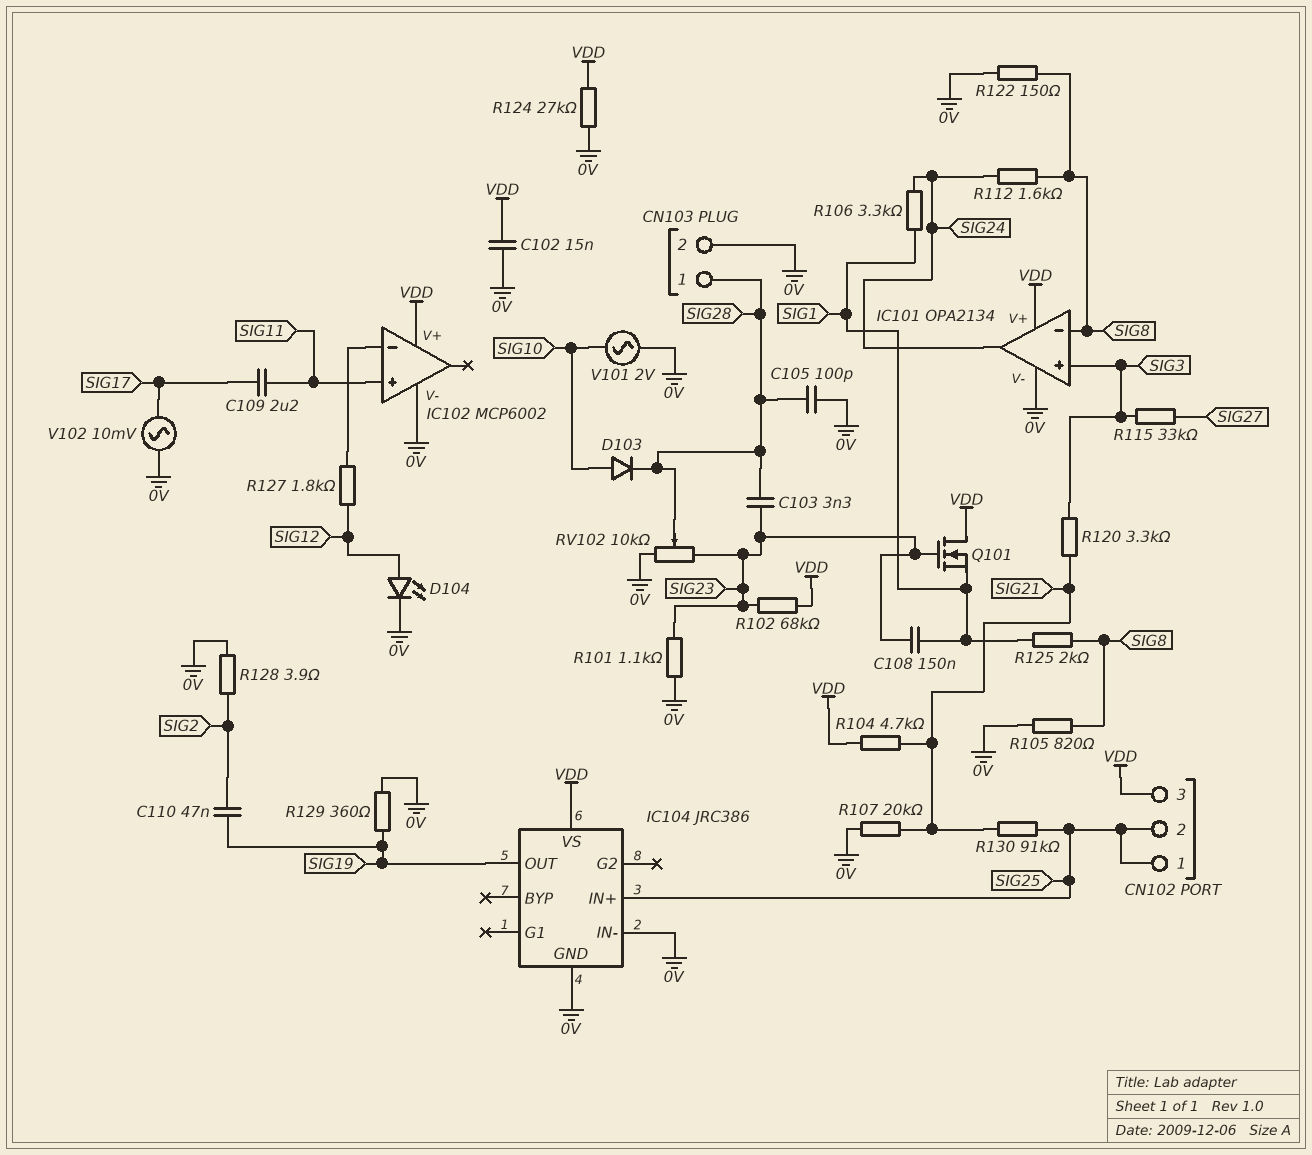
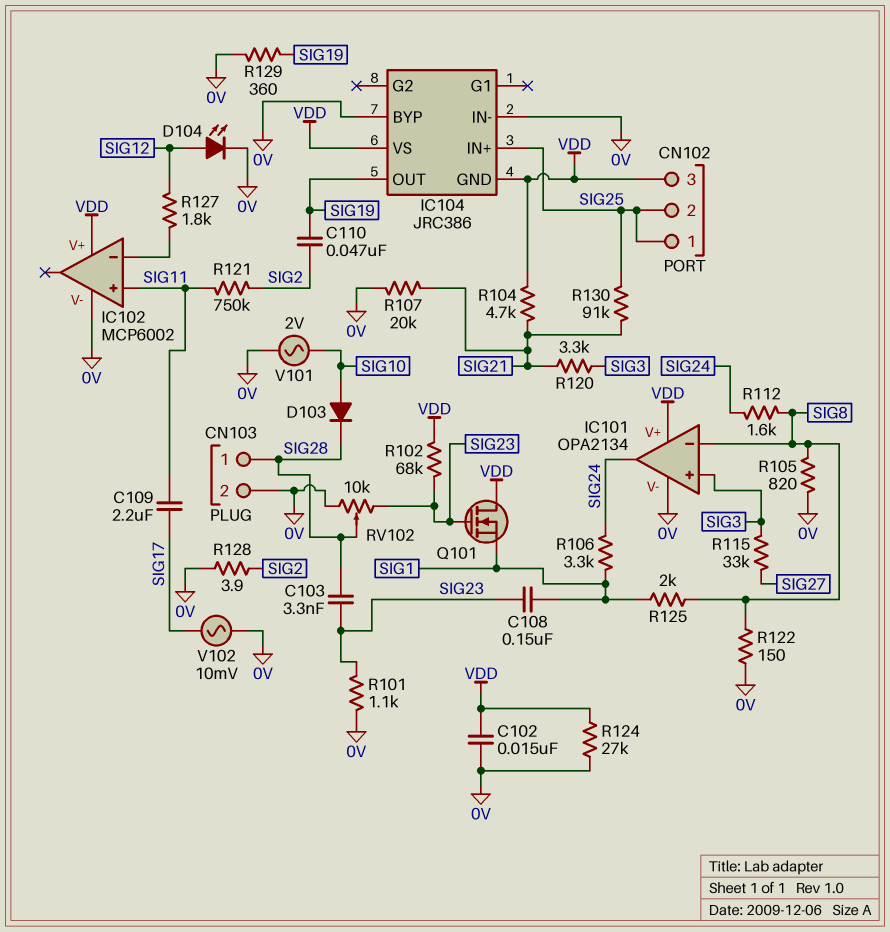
C105: 100pF (0V, SIG28) -> none
IC104 pin BYP: none -> 0V
IC104 pin GND: 0V -> VDD
R121: none -> 750k (SIG2, SIG11)

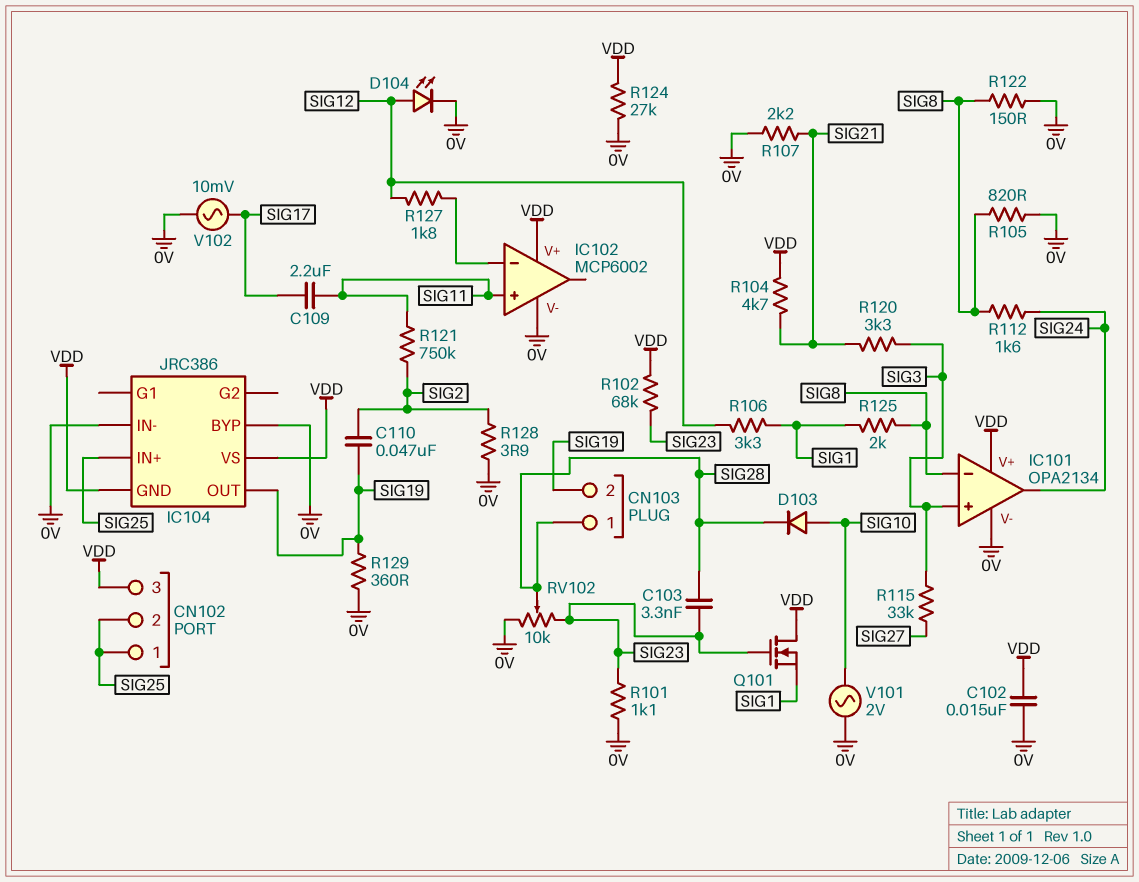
C108: 150nF (SIG1, SIG23) -> none
CN103 pin 2: 0V -> SIG19
R106: 3.3k (SIG1, SIG24) -> 3.3k (SIG1, SIG12)
R107: 20k (0V, SIG21) -> 2.2k (0V, SIG21)
R130: 91k (SIG21, SIG25) -> none

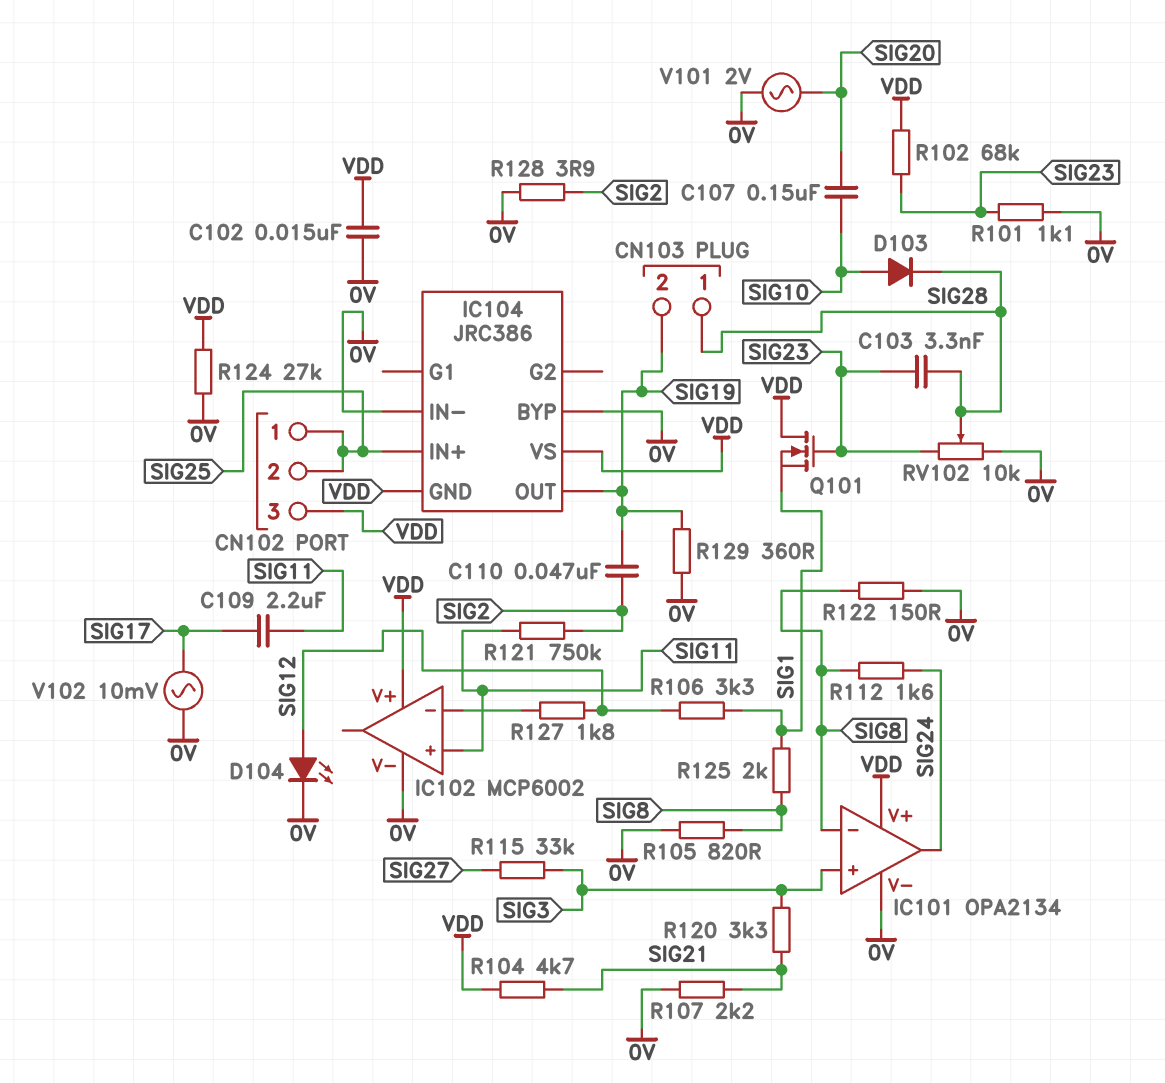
C107: none -> 150nF (SIG10, SIG20)
V101: AC 2V (0V, SIG10) -> AC 2V (0V, SIG20)

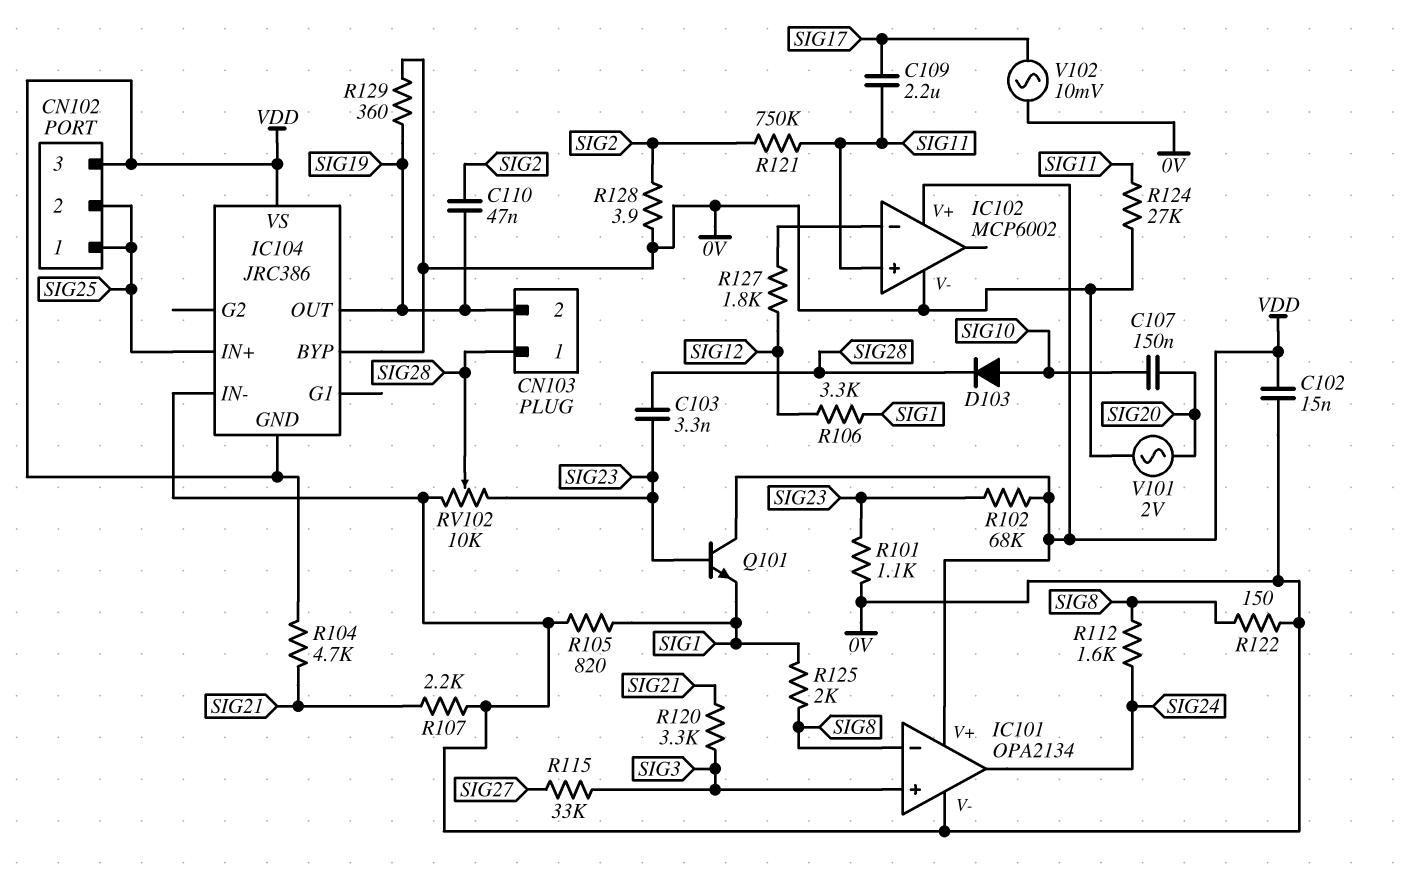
D104: LED (A SIG12, K 0V) -> none
Q101: NMOS (G SIG23, D VDD, S SIG1) -> NPN (B SIG23, C VDD, E SIG1)
R105: 820 (0V, SIG8) -> 820 (0V, SIG1)
R124: 27k (0V, VDD) -> 27k (0V, SIG11)

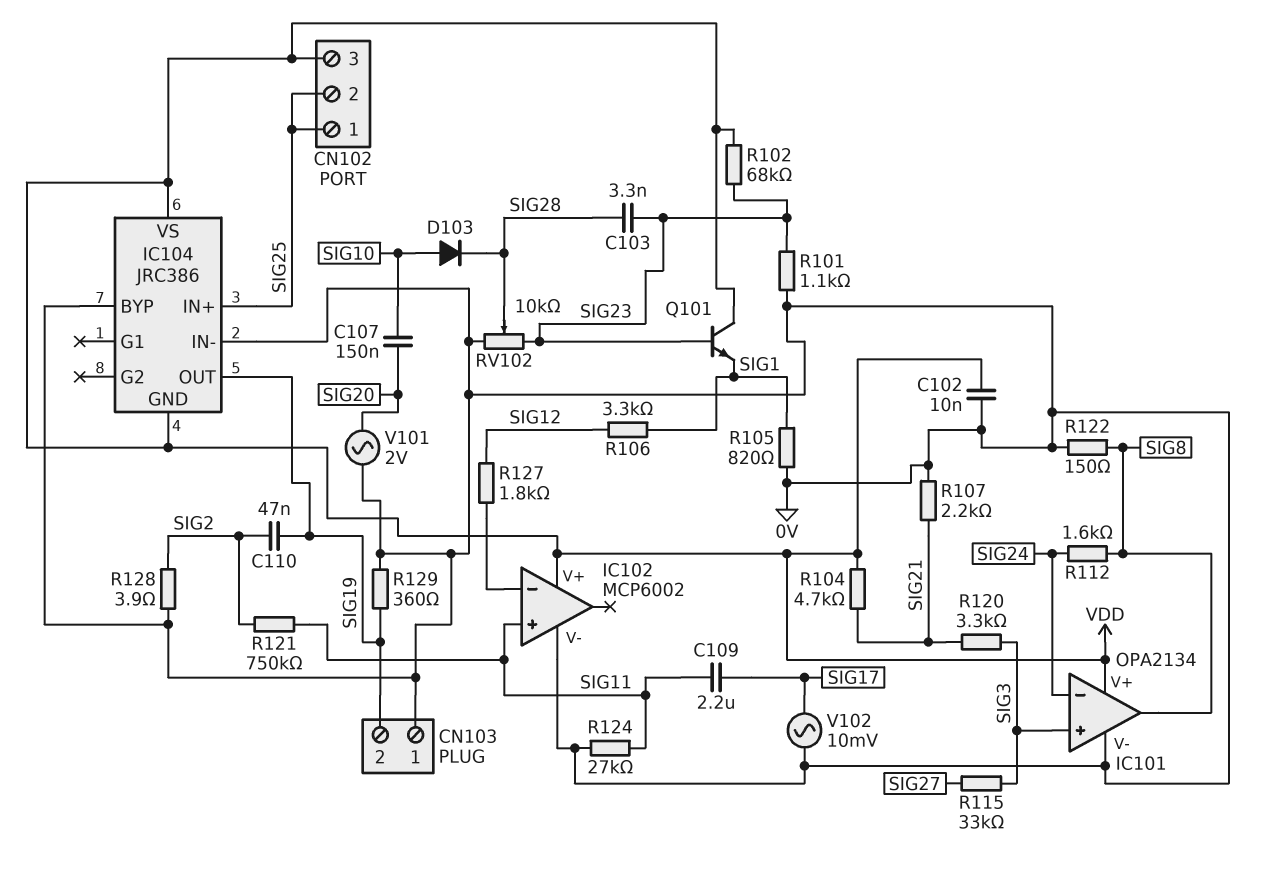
C102: 15nF (0V, VDD) -> 10nF (0V, VDD)
CN103 pin 1: SIG28 -> 0V
IC101 pin in-: SIG8 -> SIG24
IC101 pin out: SIG24 -> SIG8
R125: 2k (SIG1, SIG8) -> none

